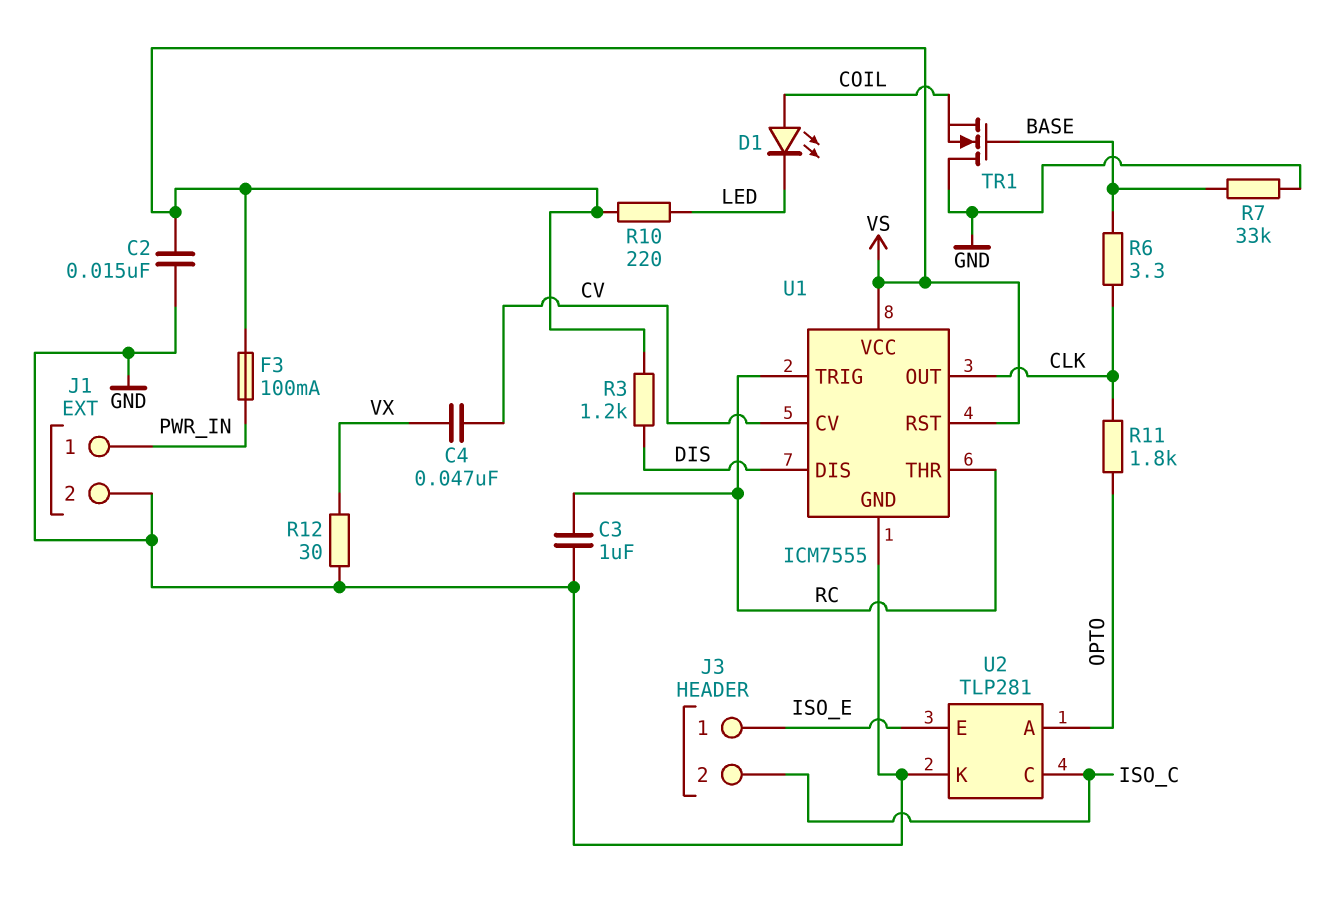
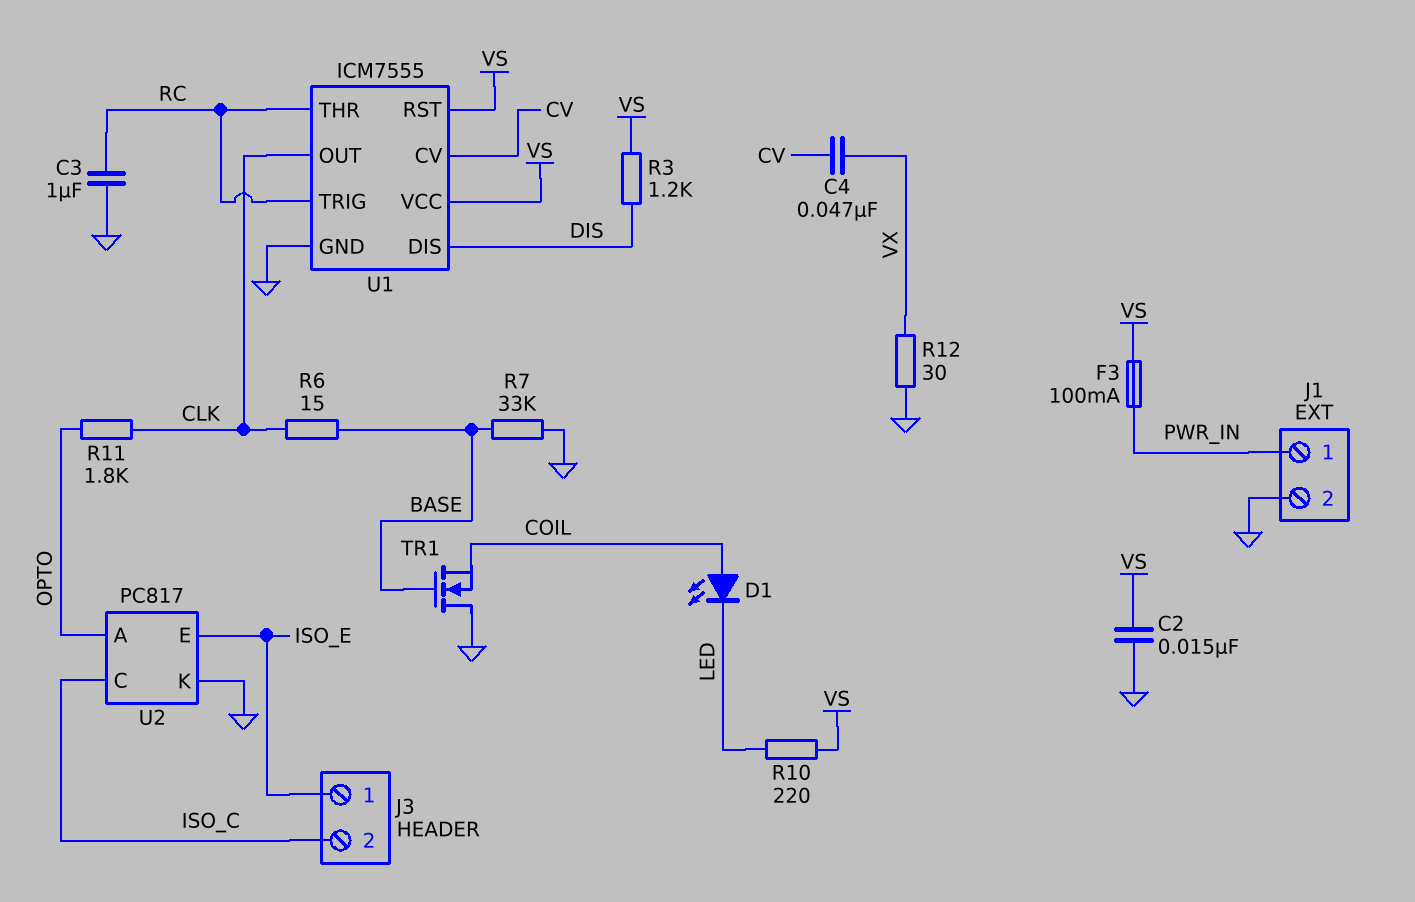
R6: 3.3 (BASE, CLK) -> 15 (BASE, CLK)
U2: TLP281 -> PC817

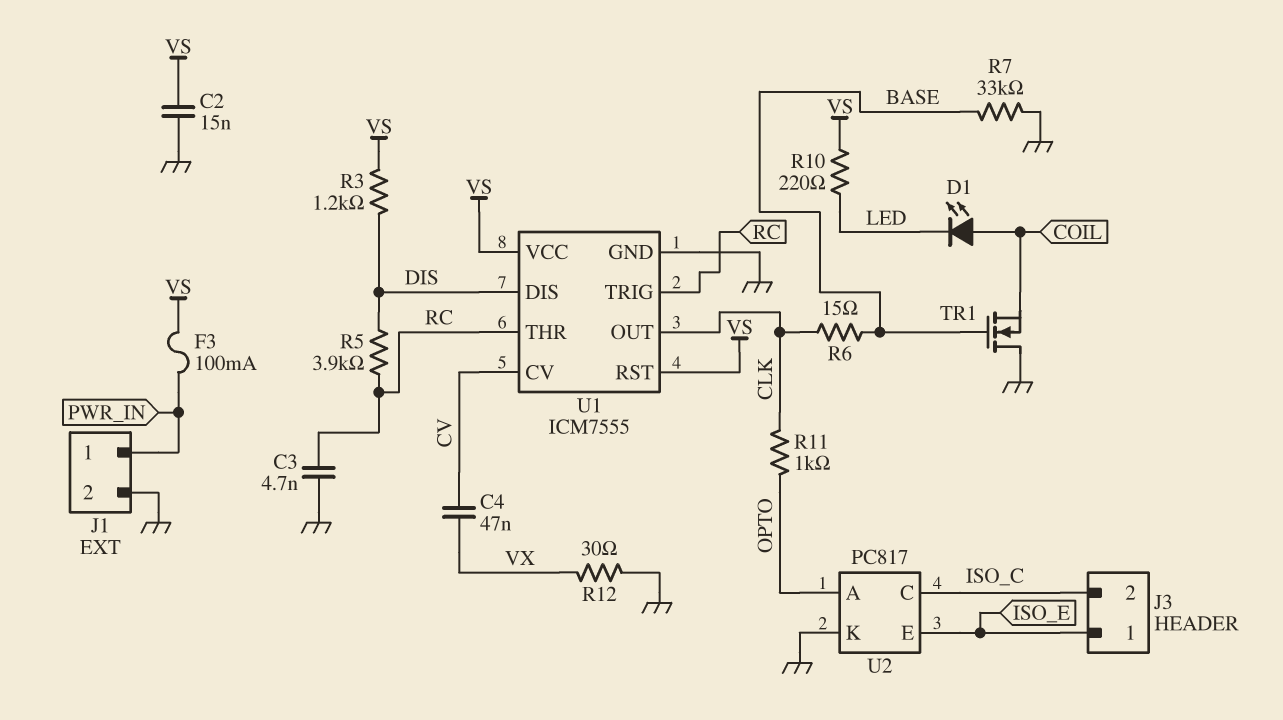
C3: 1uF (GND, RC) -> 4.7nF (GND, RC)
R5: none -> 3.9k (DIS, RC)
R11: 1.8k (CLK, OPTO) -> 1k (CLK, OPTO)

